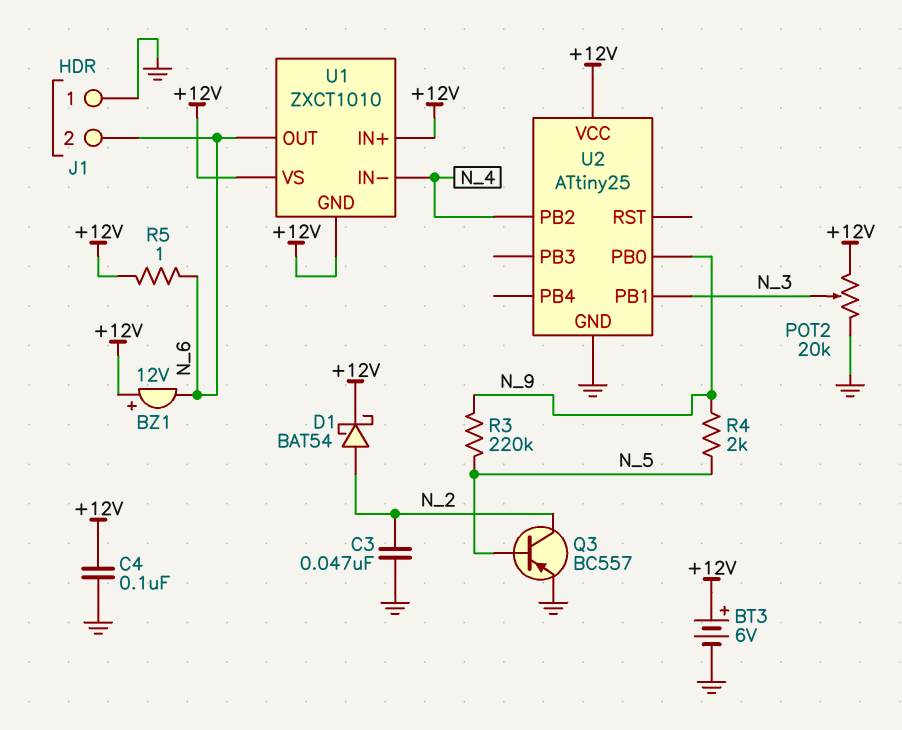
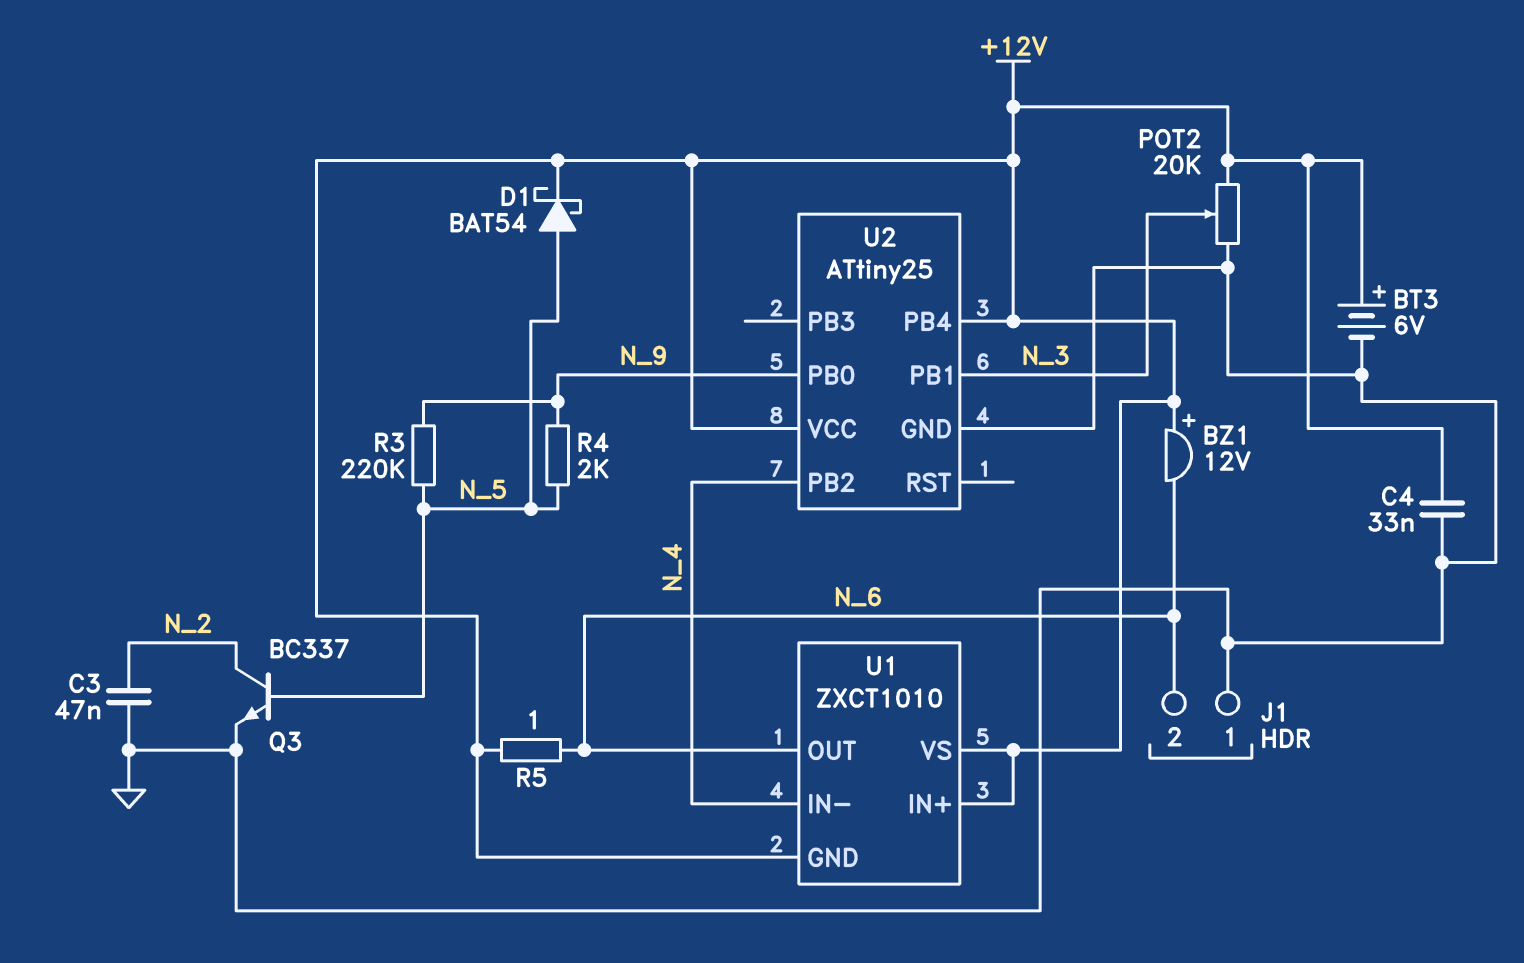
C4: 100nF (+12V, GND) -> 33nF (+12V, GND)
D1: schottky BAT54 (A N_2, K +12V) -> schottky BAT54 (A N_5, K +12V)
Q3: PNP BC557 (B N_5, C N_2, E GND) -> NPN BC337 (B N_5, C N_2, E GND)
U2 pin PB4: none -> +12V

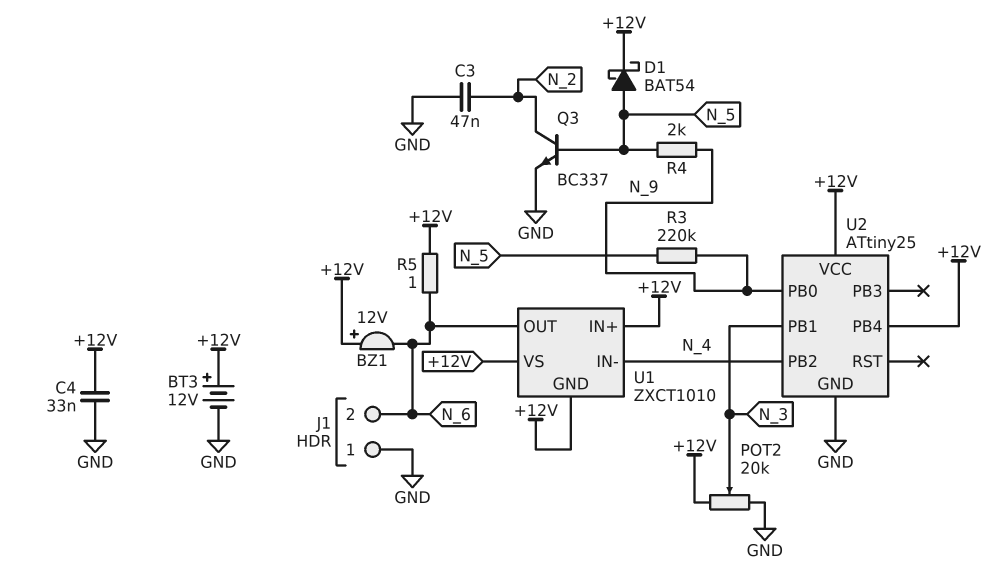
BT3: 6V (plus +12V, minus GND) -> 12V (plus +12V, minus GND)

